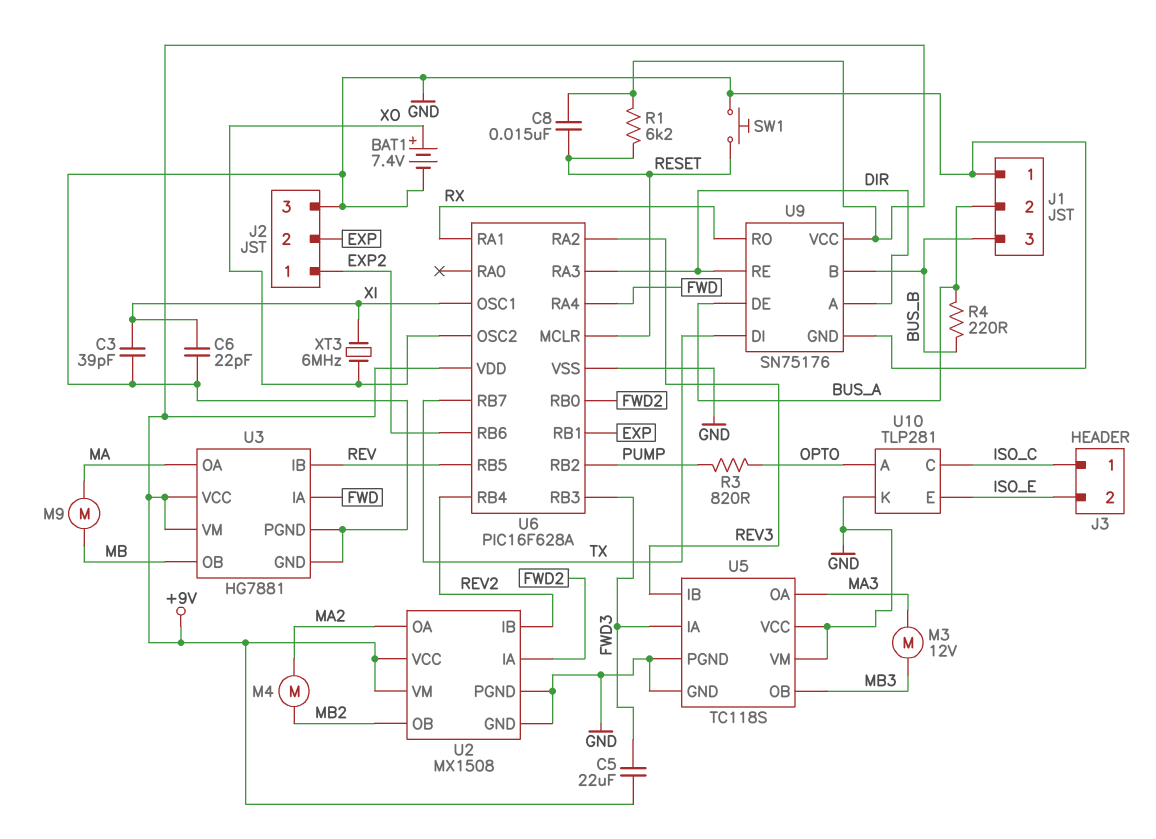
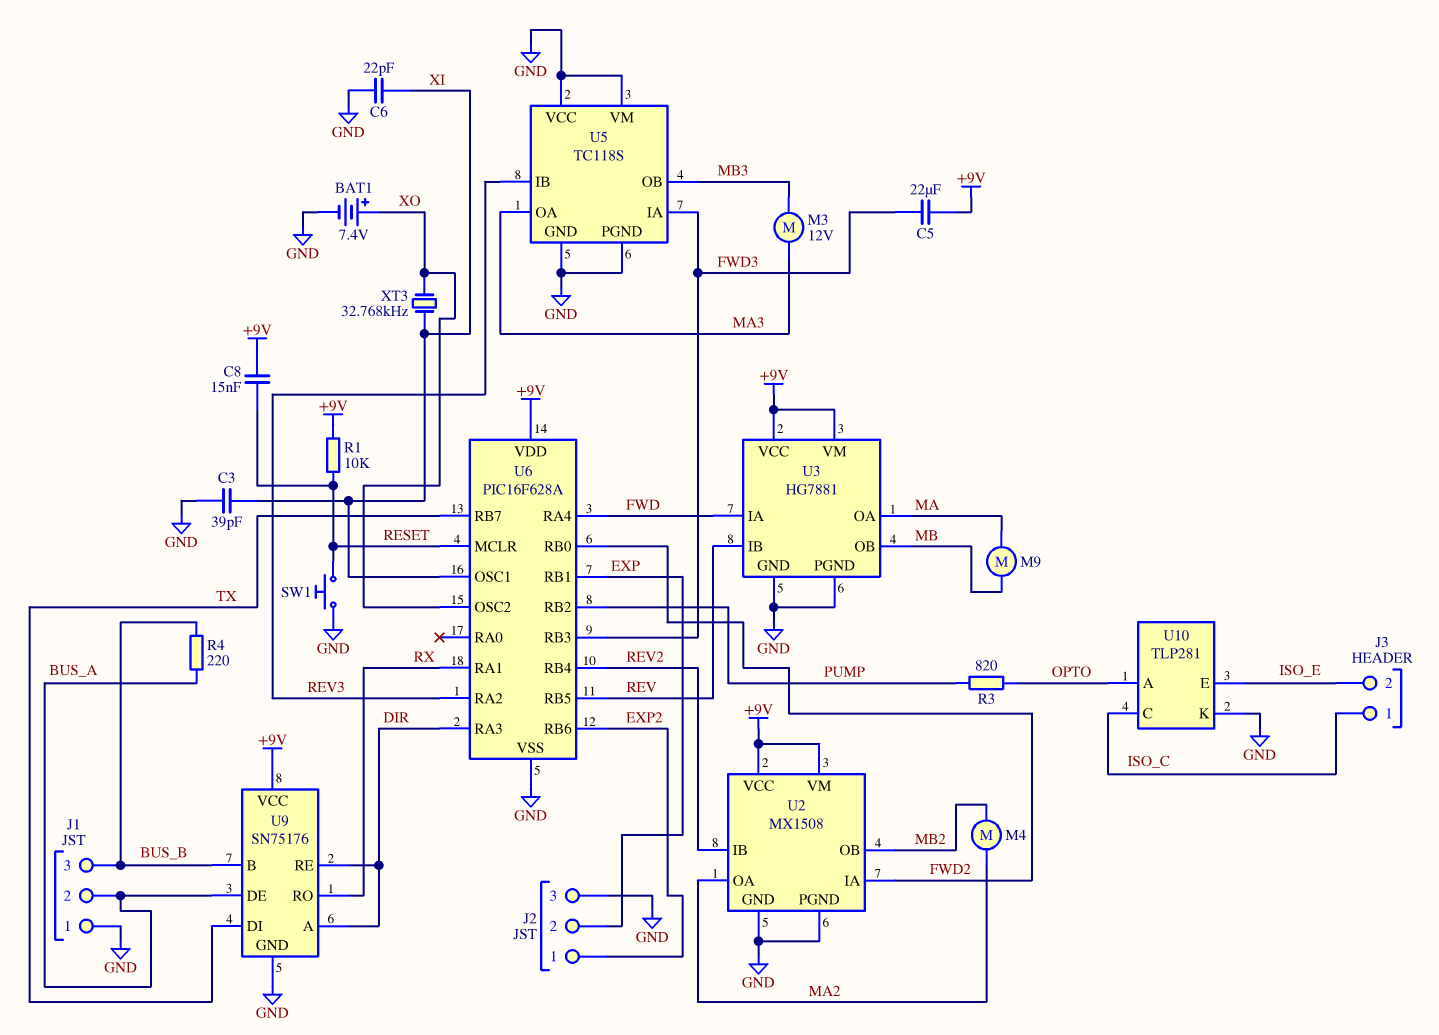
R1: 6.2k (+9V, RESET) -> 10k (+9V, RESET)
XT3: 6MHz (XI, XO) -> 32.768kHz (XI, XO)

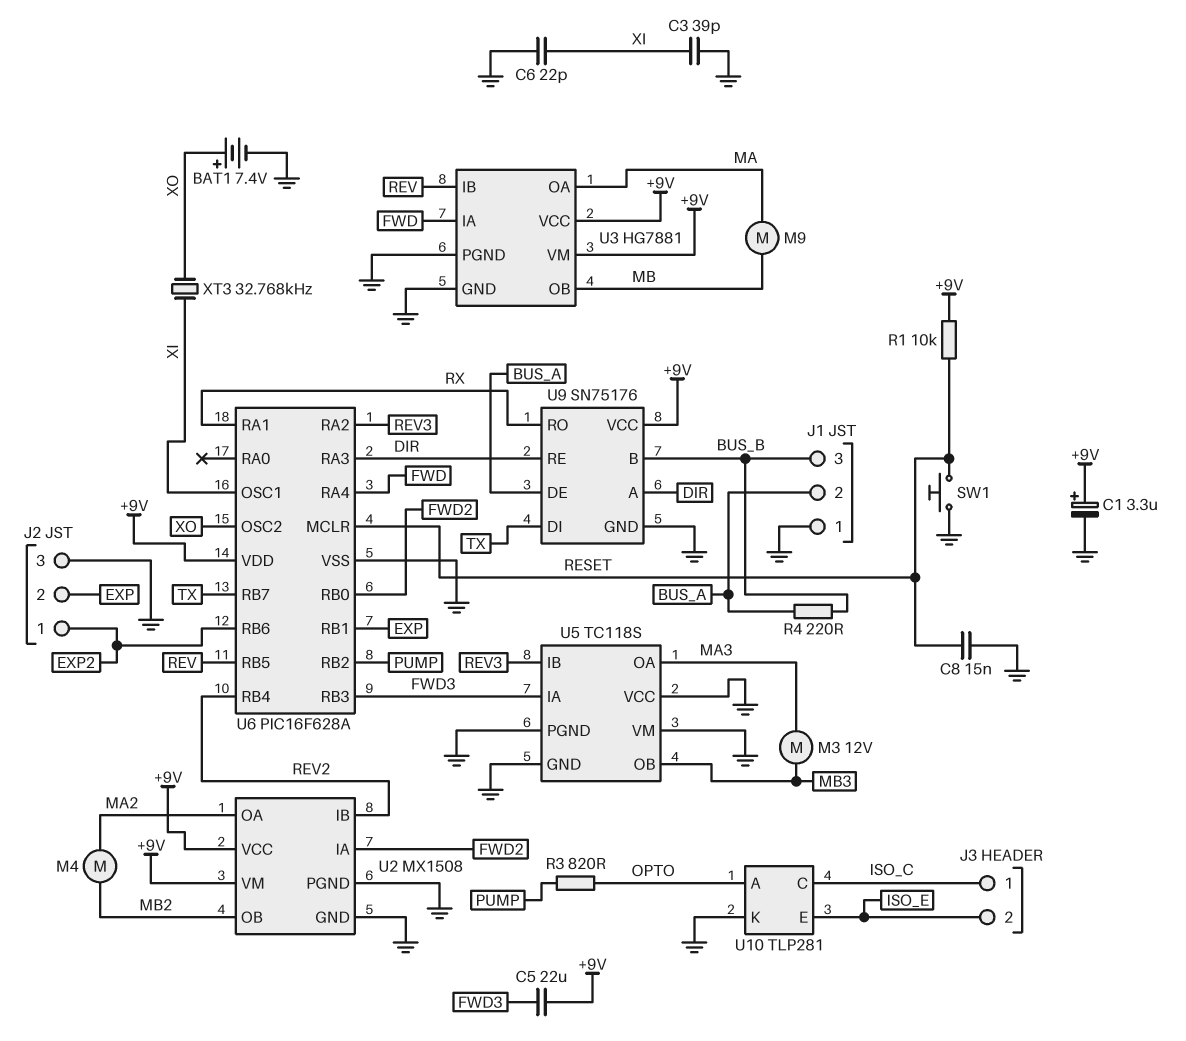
C1: none -> 3.3uF (plus +9V, minus GND)
C8: 15nF (+9V, RESET) -> 15nF (GND, RESET)

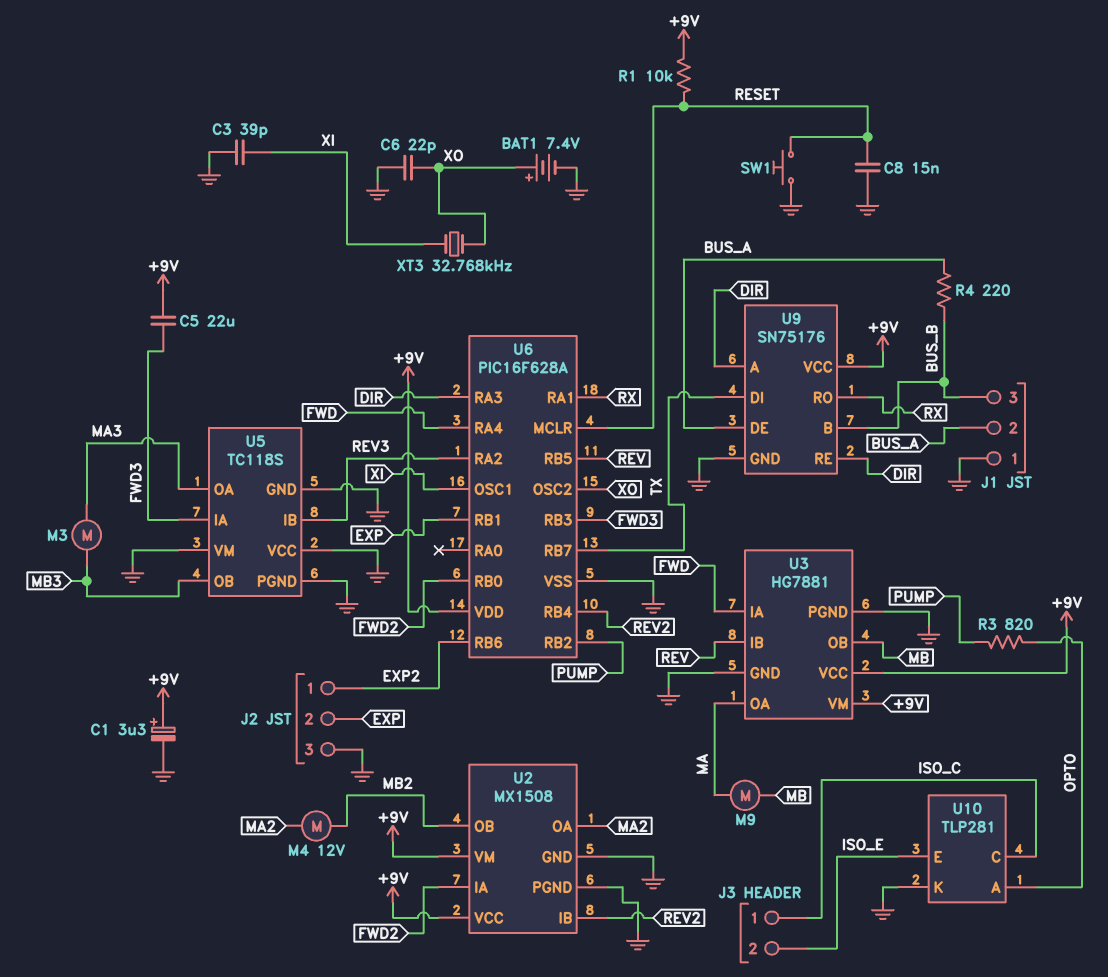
C6: 22pF (GND, XI) -> 22pF (GND, XO)
M3: motor 12V (MA3, MB3) -> motor (MA3, MB3)
M4: motor (MA2, MB2) -> motor 12V (MA2, MB2)

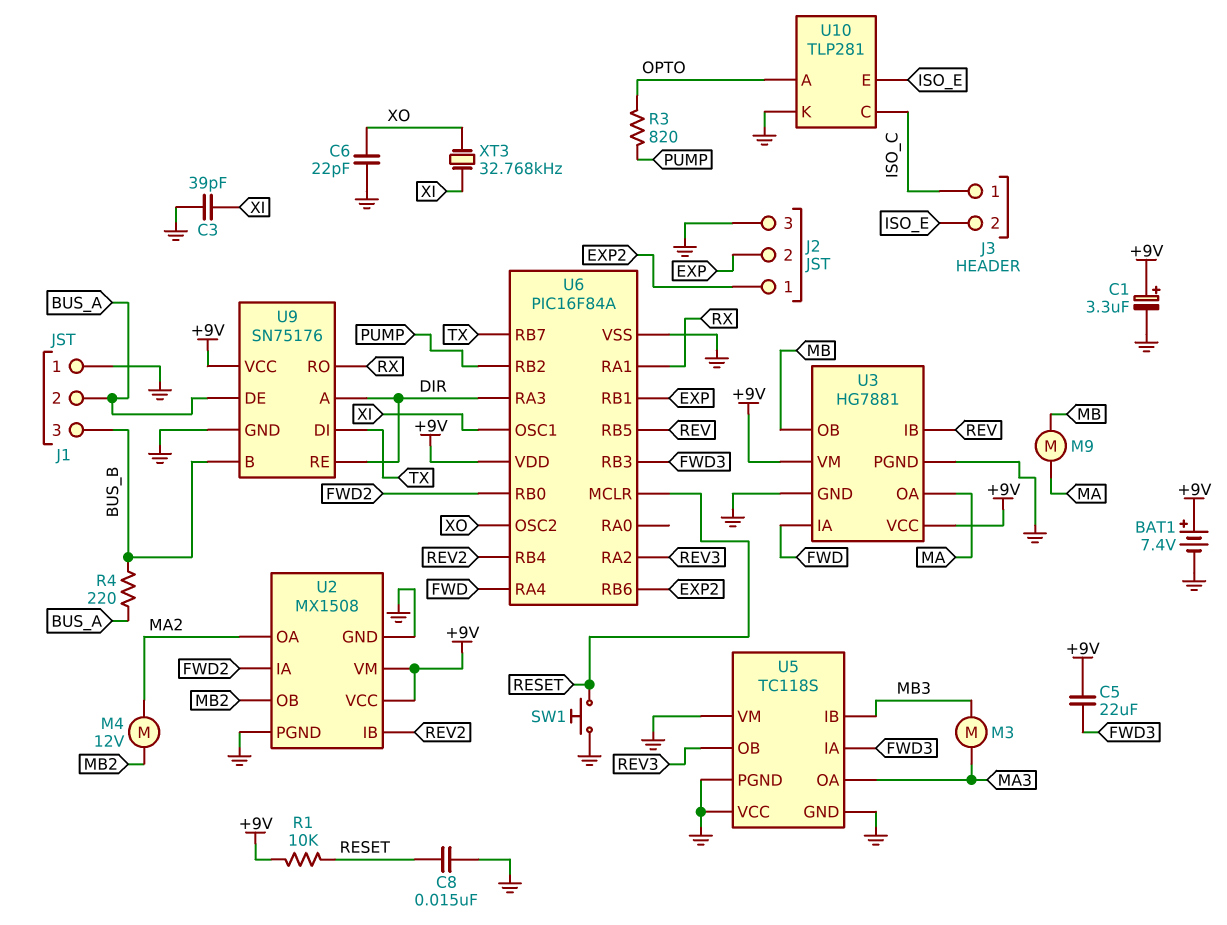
BAT1: 7.4V (plus XO, minus GND) -> 7.4V (plus +9V, minus GND)
U5 pin IB: REV3 -> MB3
U5 pin OB: MB3 -> REV3
U6: PIC16F628A -> PIC16F84A

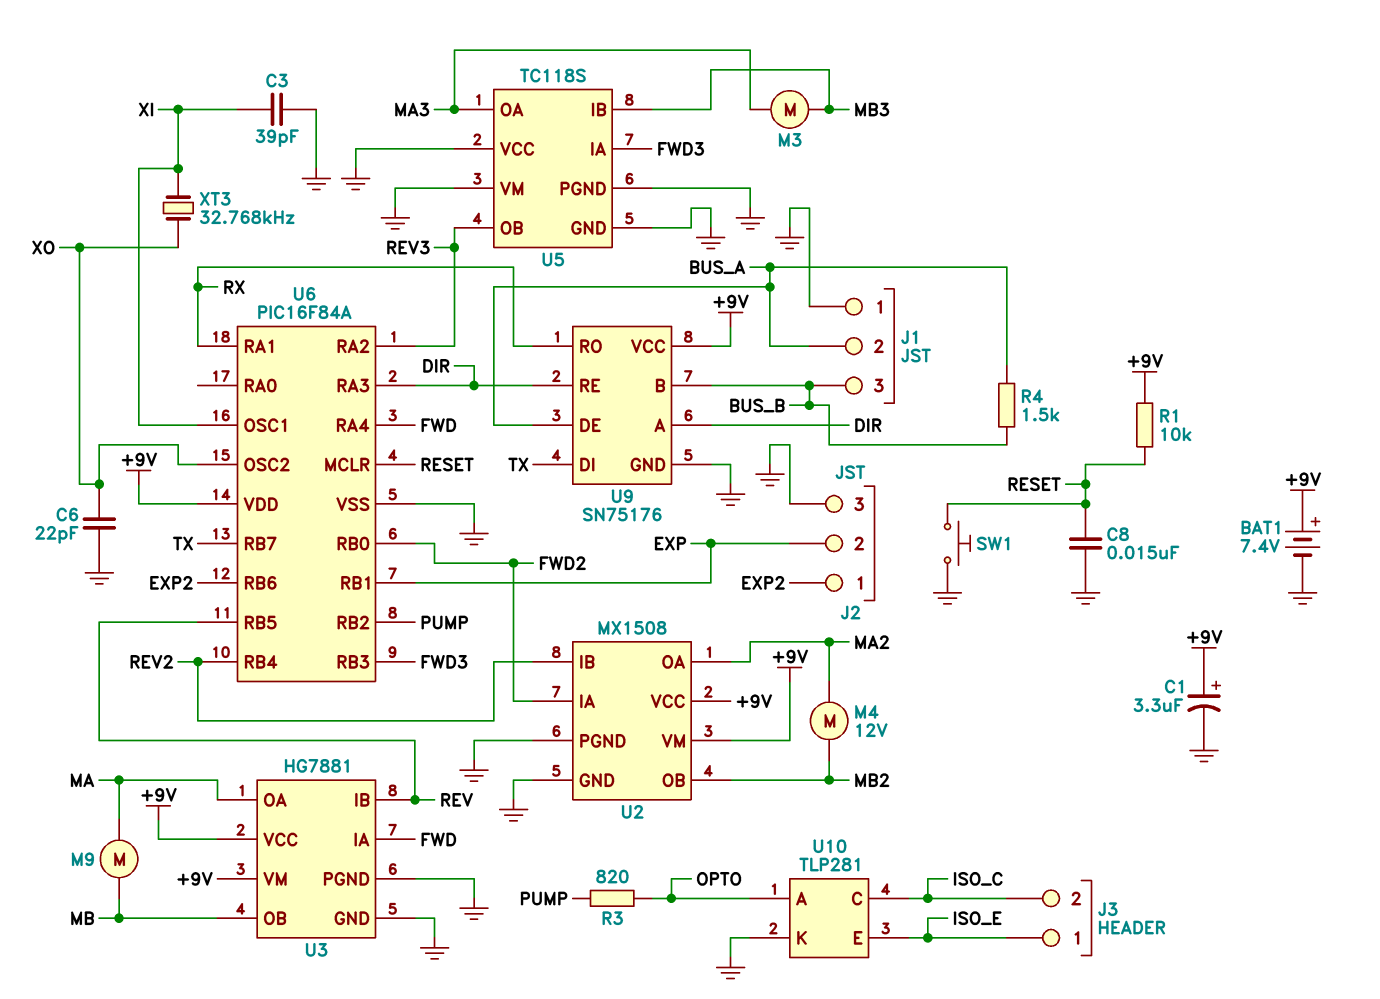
C5: 22uF (+9V, FWD3) -> none
J3 pin 1: ISO_C -> ISO_E
J3 pin 2: ISO_E -> ISO_C
R4: 220 (BUS_A, BUS_B) -> 1.5k (BUS_A, BUS_B)

